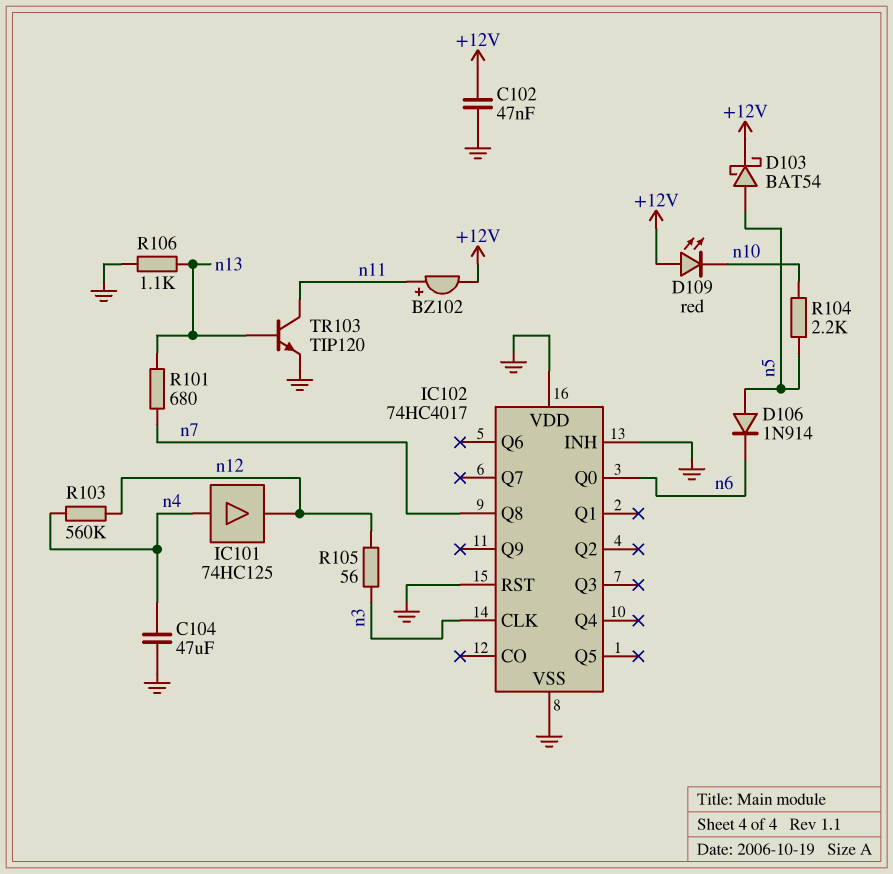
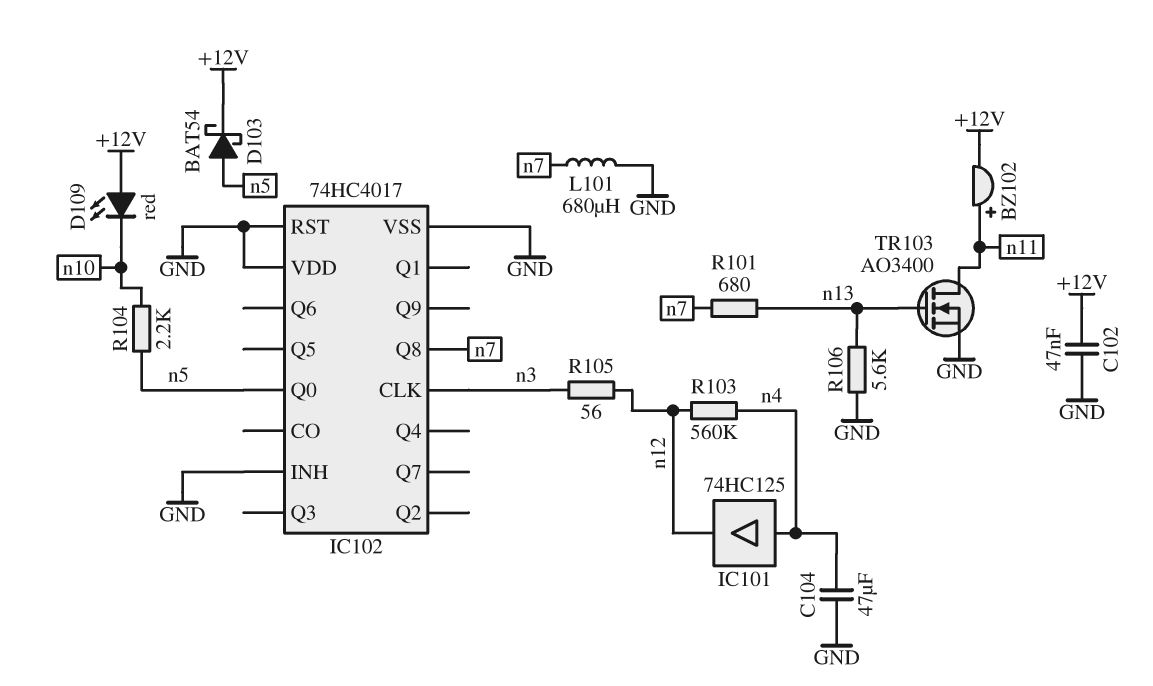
D106: diode 1N914 (A n5, K n6) -> none
IC102 pin Q0: n6 -> n5
L101: none -> 680uH (GND, n7)
R106: 1.1k (GND, n13) -> 5.6k (GND, n13)
TR103: NPN TIP120 (B n13, C n11, E GND) -> NMOS AO3400 (G n13, D n11, S GND)

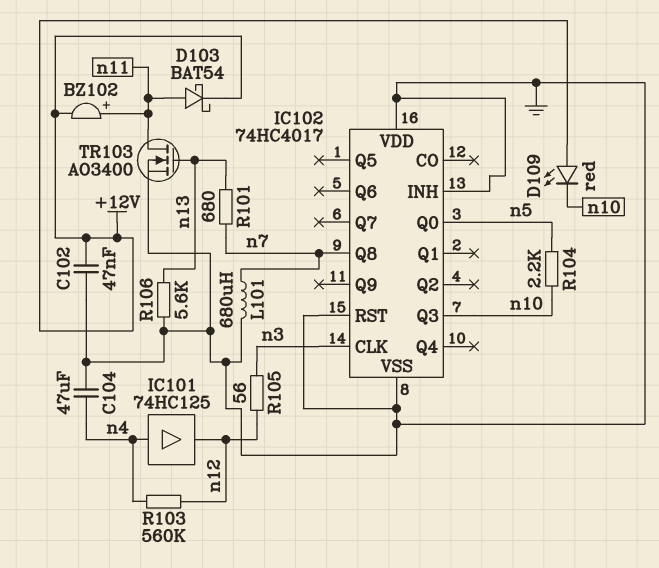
D103: schottky BAT54 (A n5, K +12V) -> schottky BAT54 (A n11, K +12V)
IC102 pin Q3: none -> n10

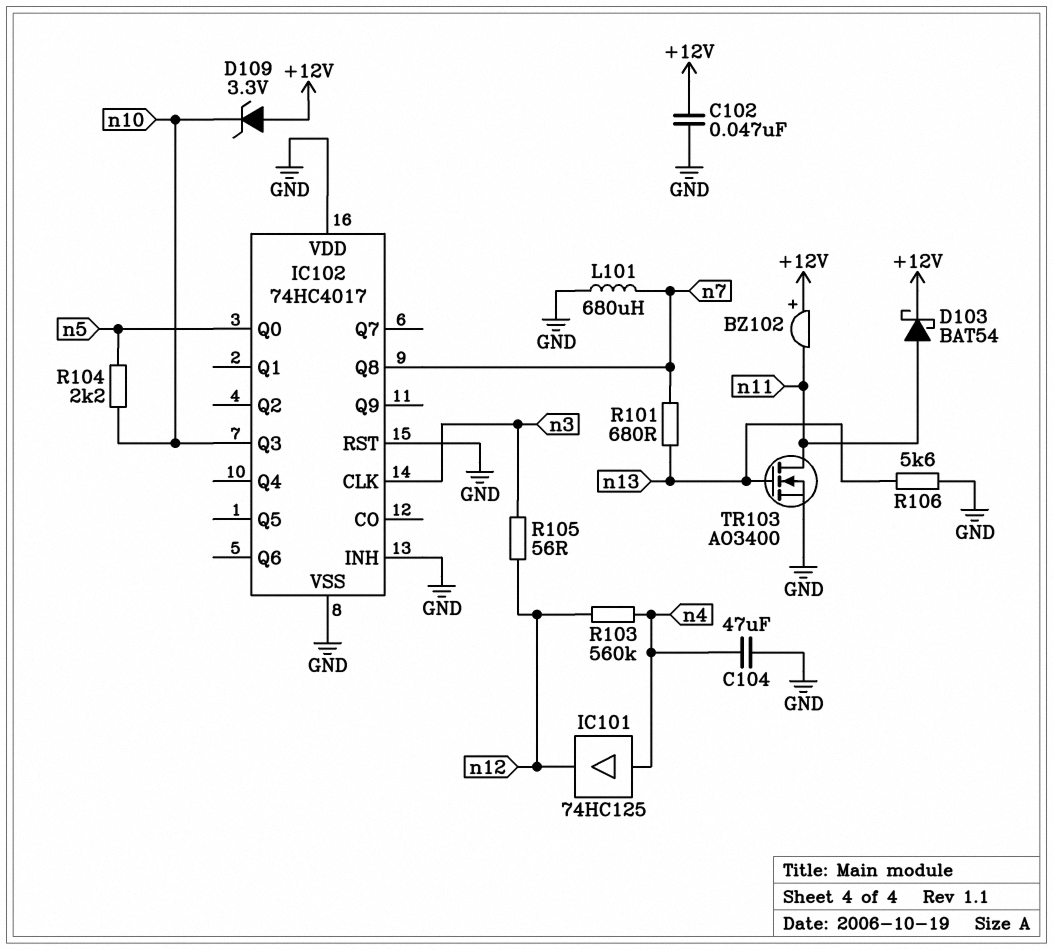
BZ102: buzzer (plus n11, minus +12V) -> buzzer (plus +12V, minus n11)
D109: LED red (A +12V, K n10) -> zener 3.3V (A +12V, K n10)

